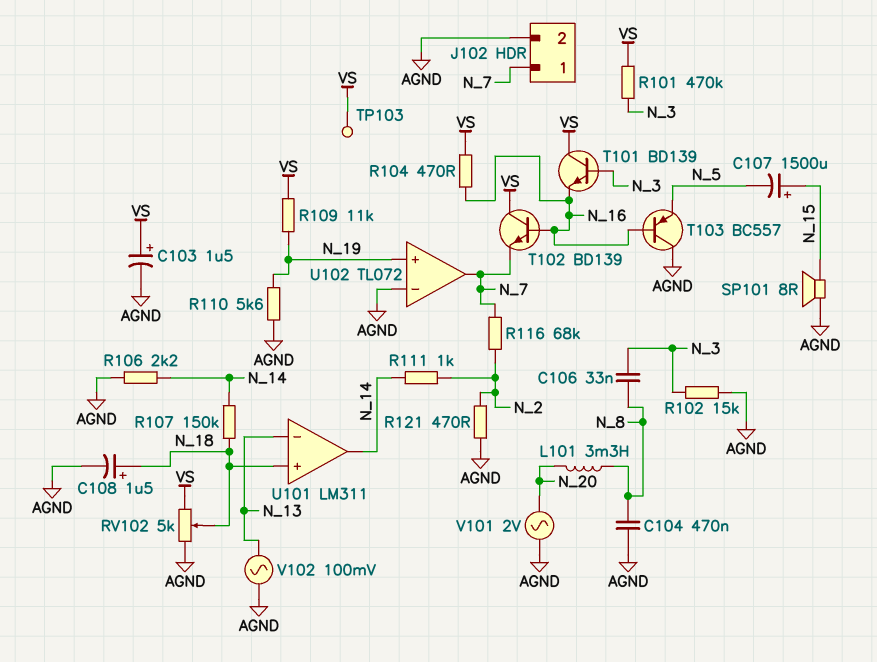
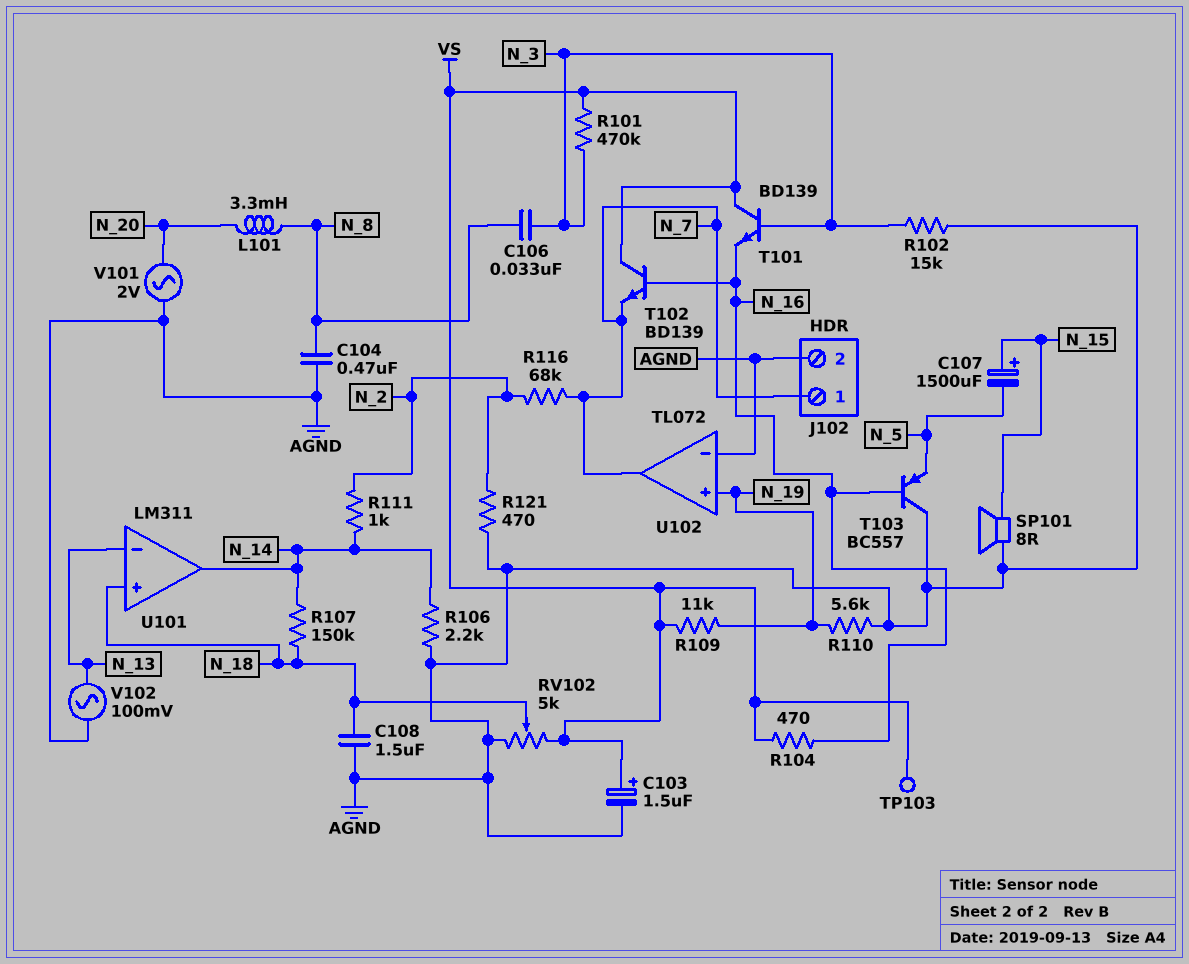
C108: 1.5uF (plus N_18, minus AGND) -> 1.5uF (AGND, N_18)

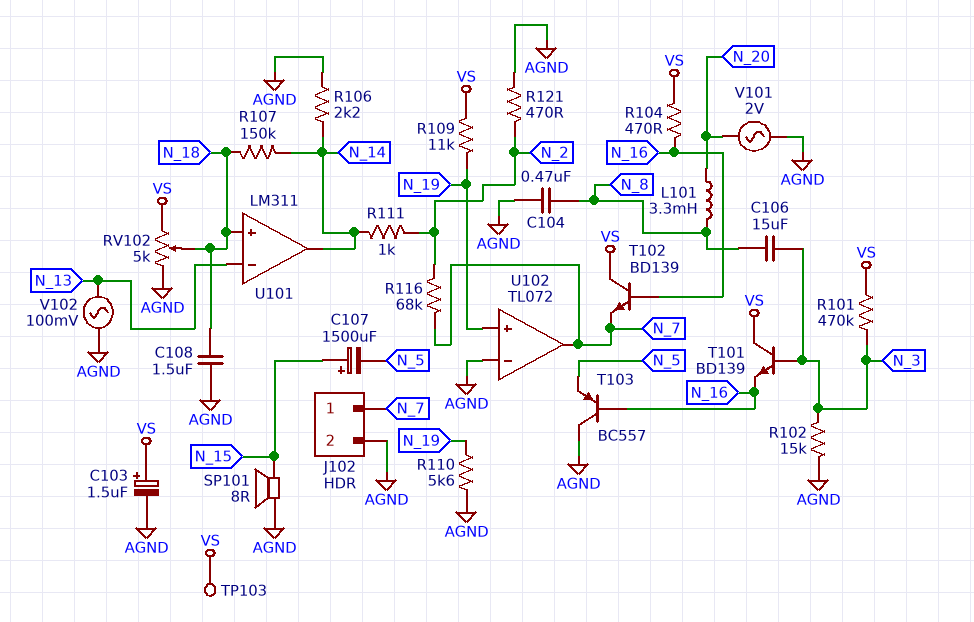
C106: 33nF (N_3, N_8) -> 15uF (N_3, N_8)

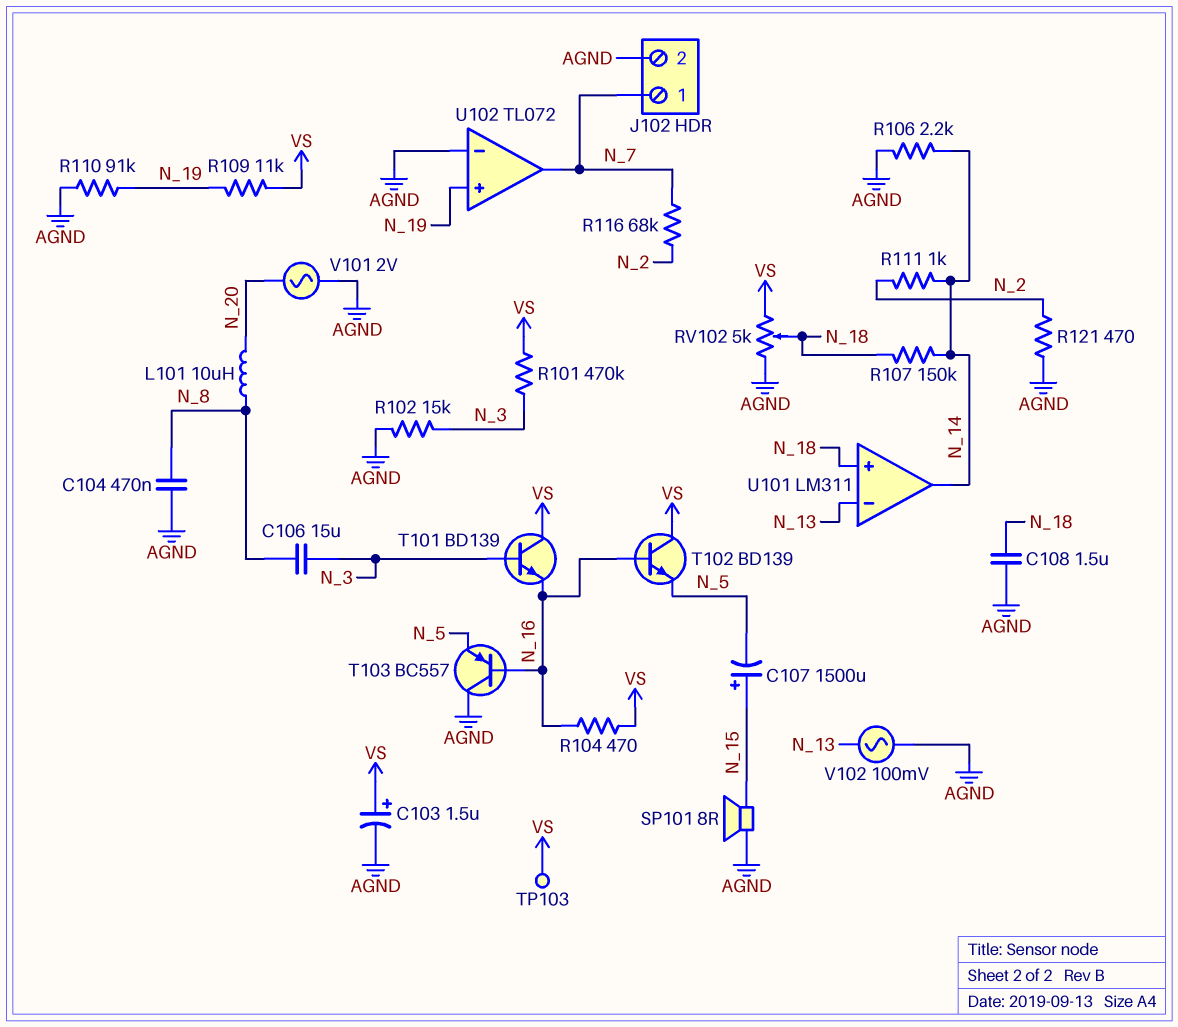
L101: 3.3mH (N_8, N_20) -> 10uH (N_8, N_20)
R110: 5.6k (AGND, N_19) -> 91k (AGND, N_19)
T102: NPN BD139 (B N_16, C VS, E N_7) -> NPN BD139 (B N_16, C VS, E N_5)

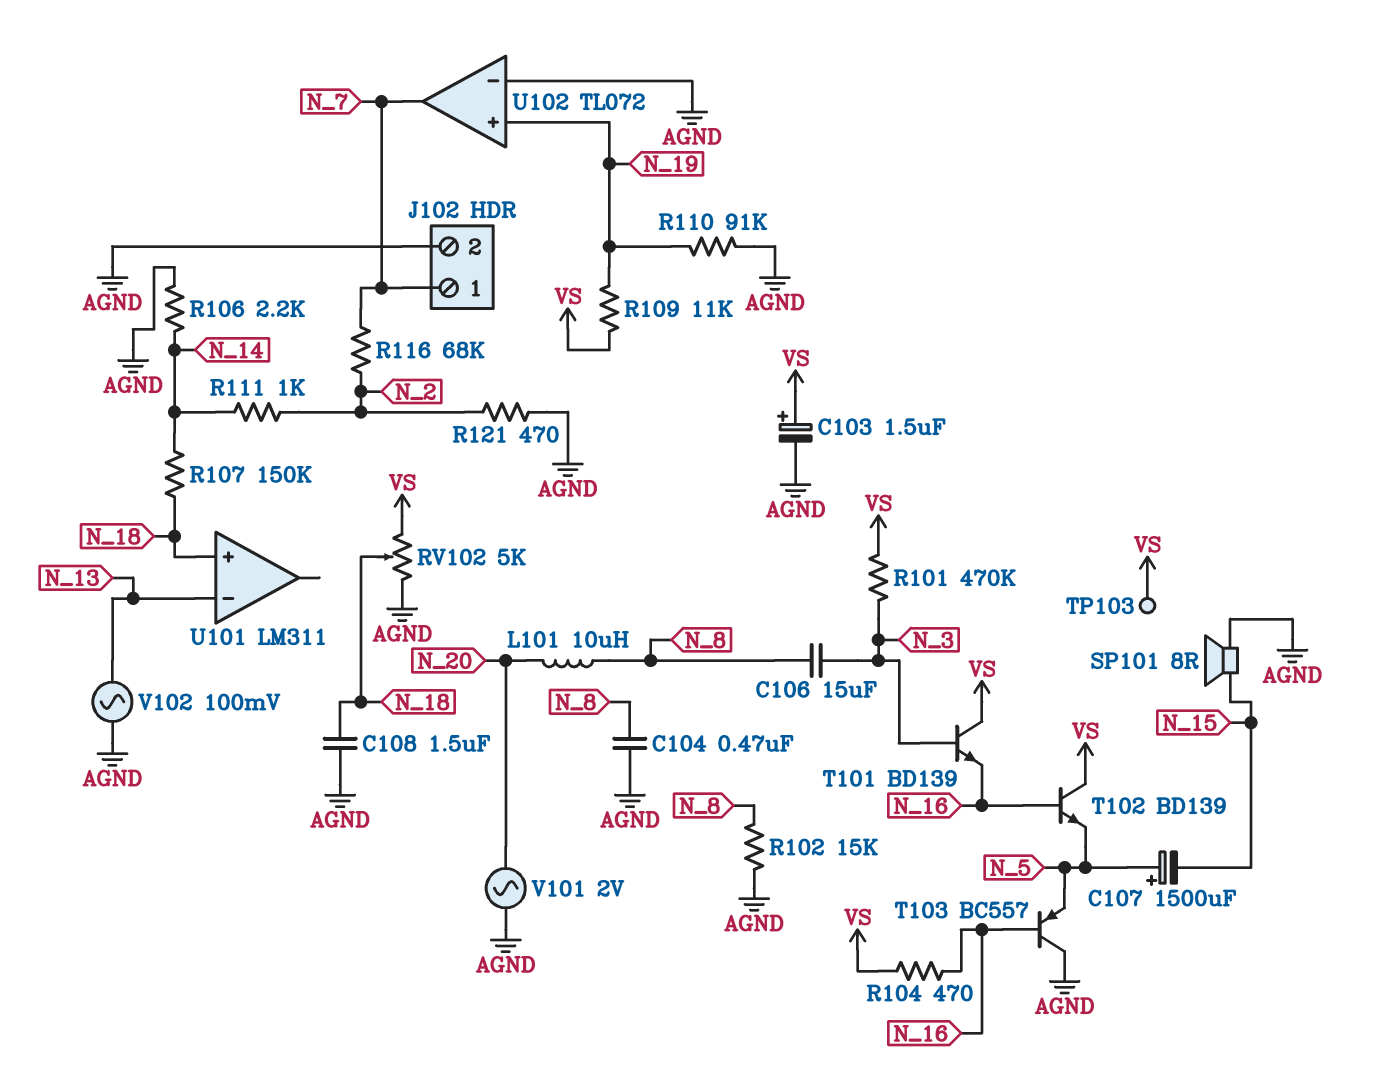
C107: 1500uF (plus N_15, minus N_5) -> 1500uF (plus N_5, minus N_15)
R102: 15k (AGND, N_3) -> 15k (AGND, N_8)
U101 pin out: N_14 -> none

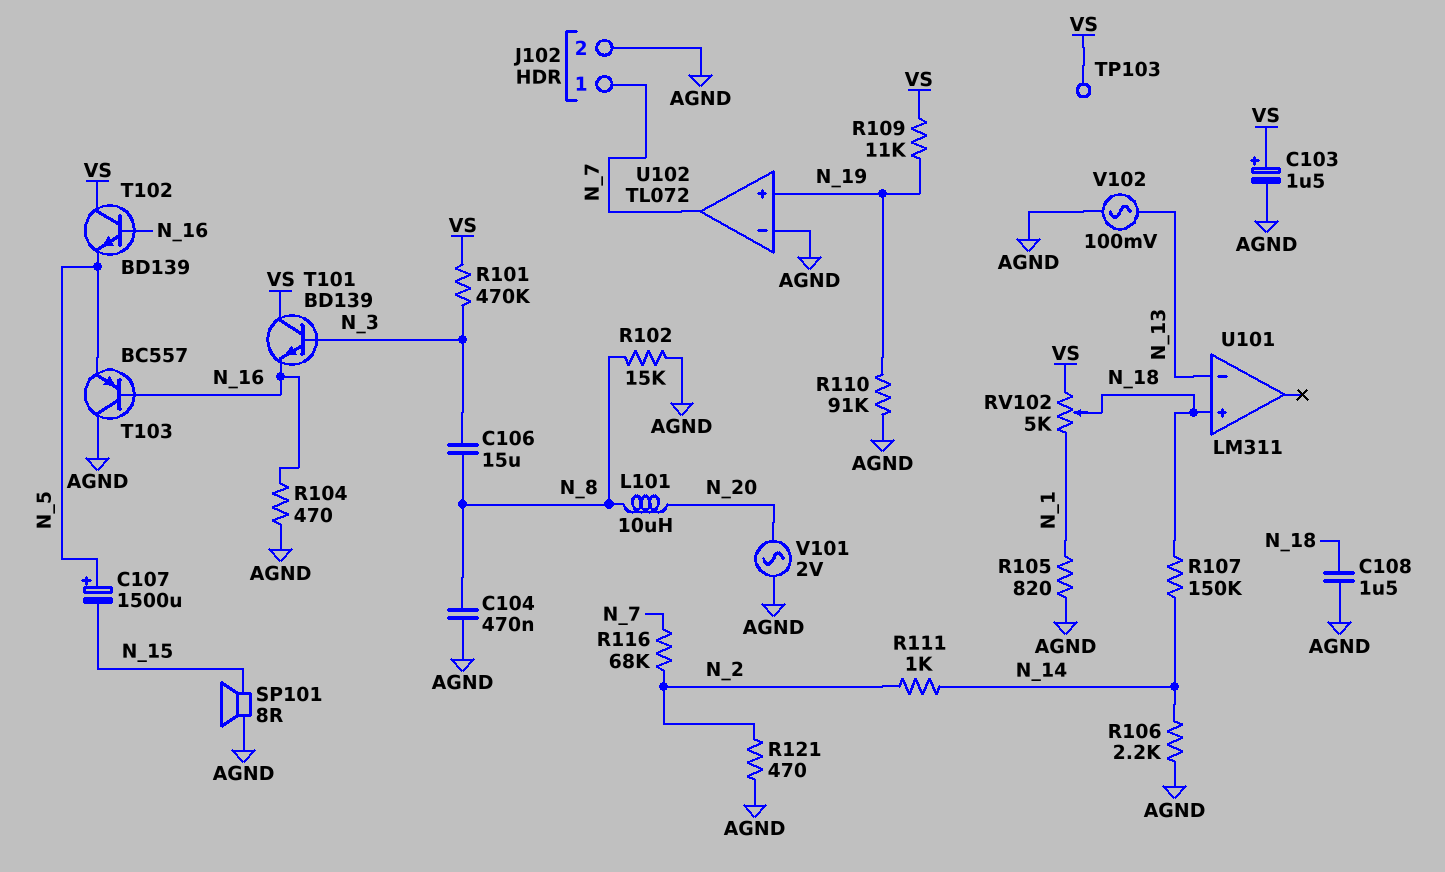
R104: 470 (N_16, VS) -> 470 (AGND, N_16)
R105: none -> 820 (AGND, N_1)
RV102: 5k (AGND, VS, wiper N_18) -> 5k (N_1, VS, wiper N_18)

